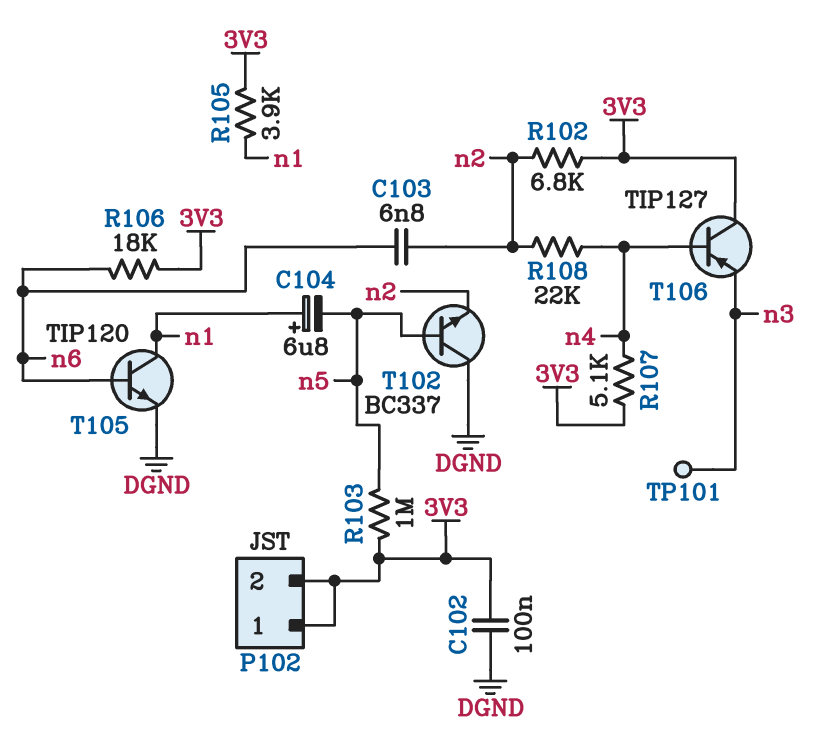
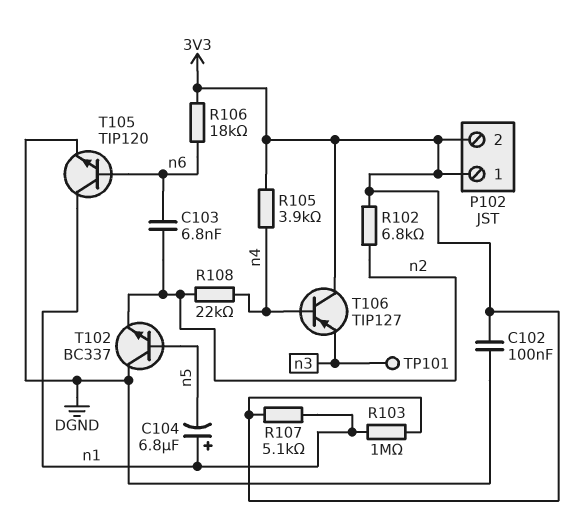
R103: 1M (3V3, n5) -> 1M (3V3, n1)
R105: 3.9k (3V3, n1) -> 3.9k (3V3, n4)
R107: 5.1k (3V3, n4) -> 5.1k (3V3, n1)

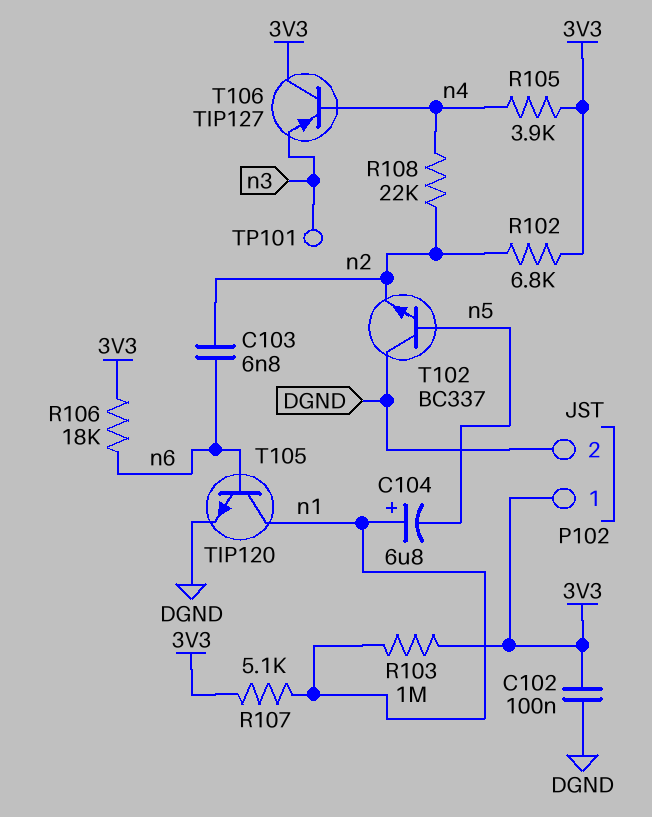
P102 pin 2: 3V3 -> DGND

